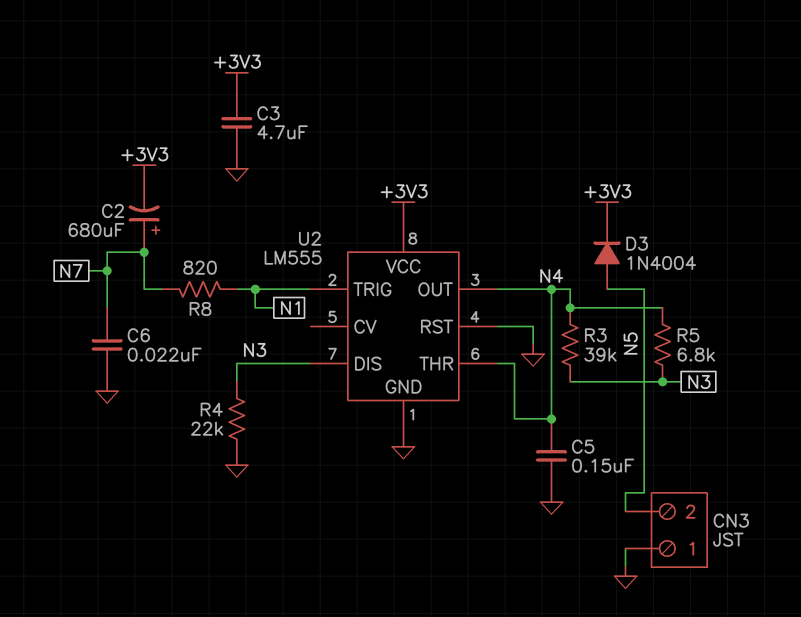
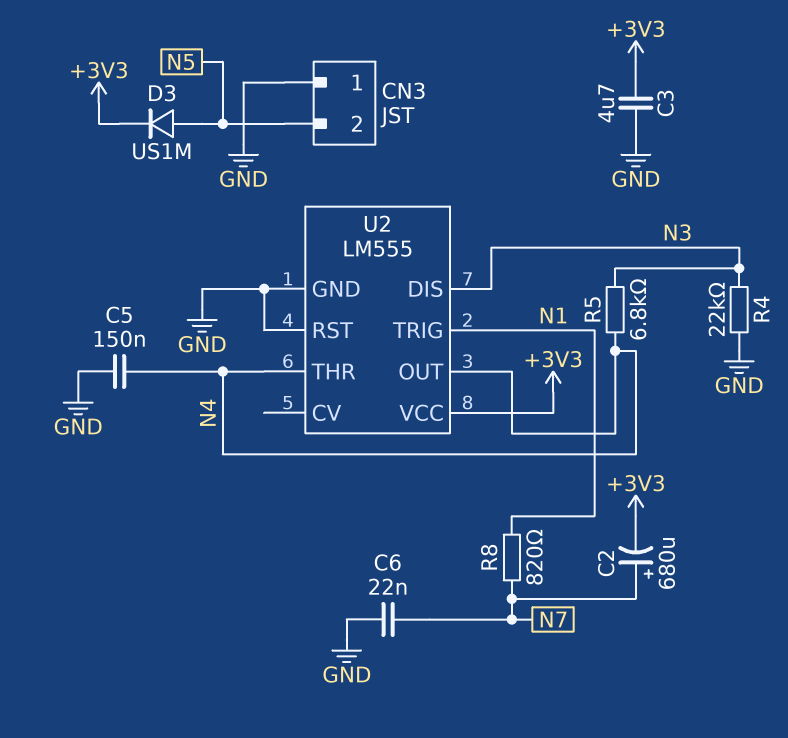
D3: diode 1N4004 (A N5, K +3V3) -> diode US1M (A N5, K +3V3)
R3: 39k (N3, N4) -> none

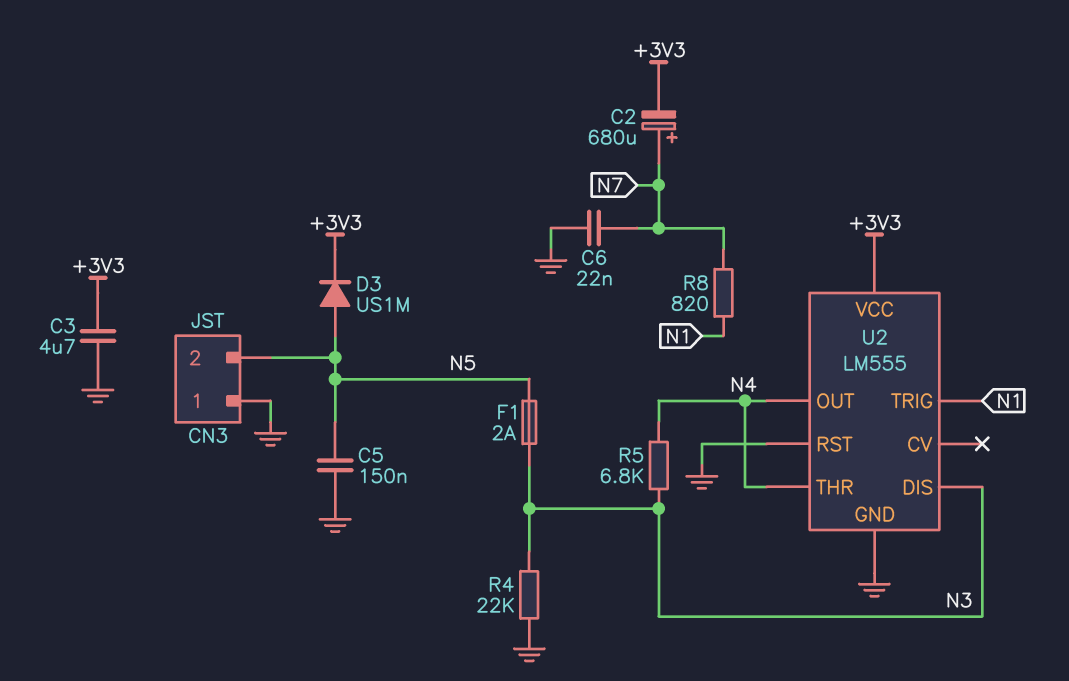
C5: 150nF (GND, N4) -> 150nF (GND, N5)
F1: none -> 2A (N3, N5)

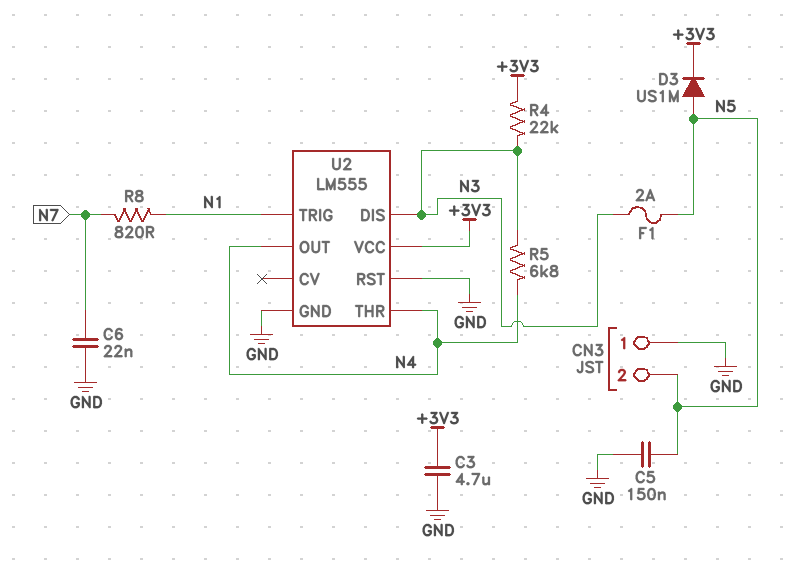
C2: 680uF (plus N7, minus +3V3) -> none
R4: 22k (GND, N3) -> 22k (+3V3, N3)

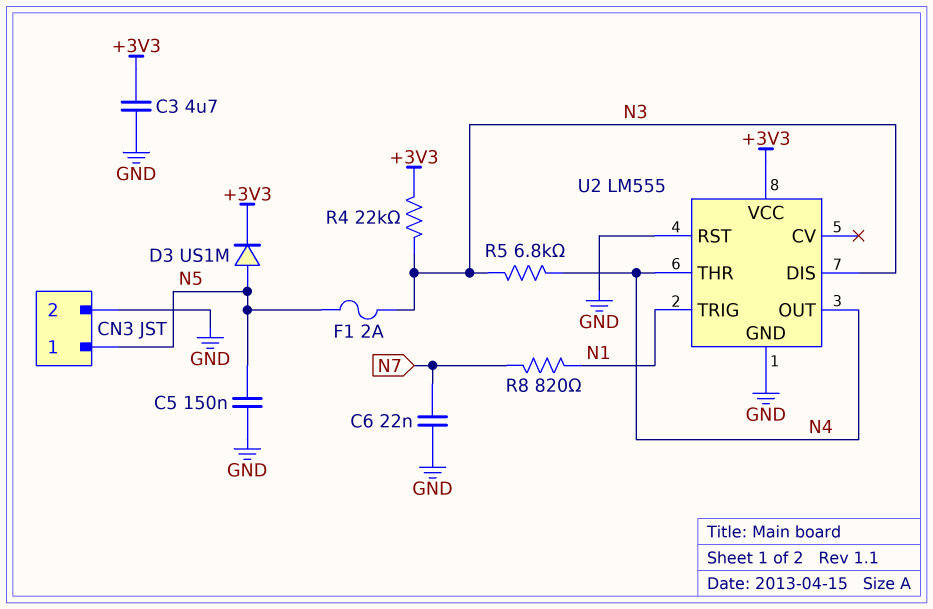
CN3 pin 1: GND -> N5
CN3 pin 2: N5 -> GND

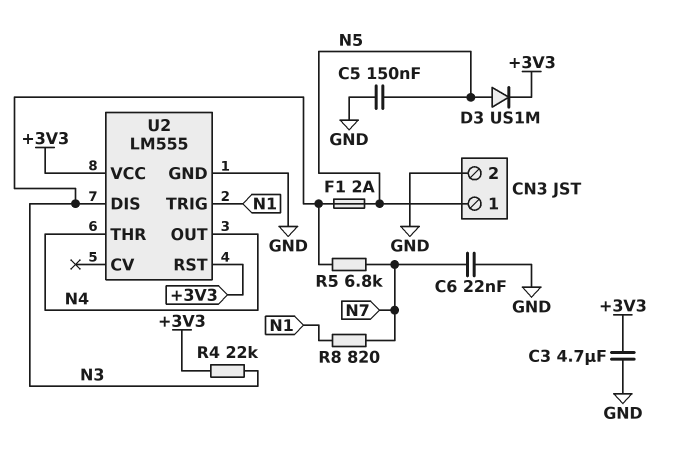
R5: 6.8k (N3, N4) -> 6.8k (N3, N7)
U2 pin RST: GND -> +3V3

